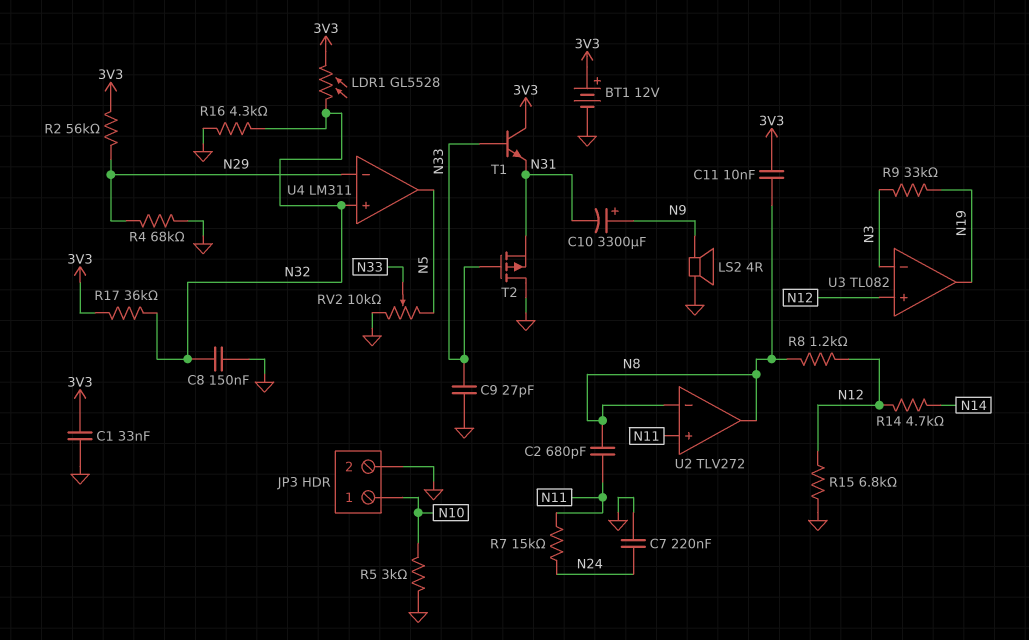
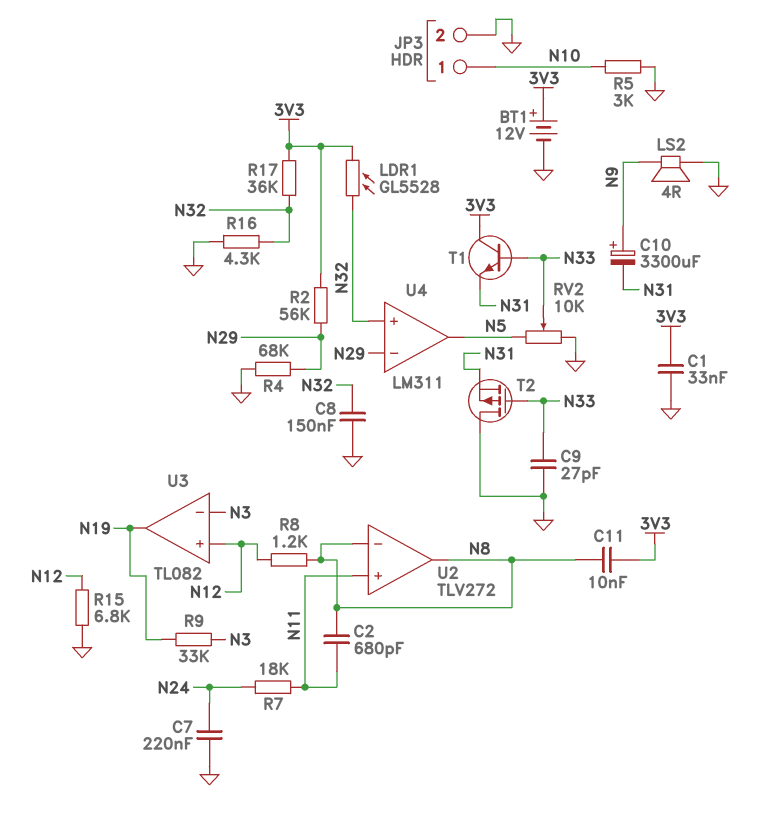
R7: 15k (N11, N24) -> 18k (N11, N24)
R14: 4.7k (N12, N14) -> none

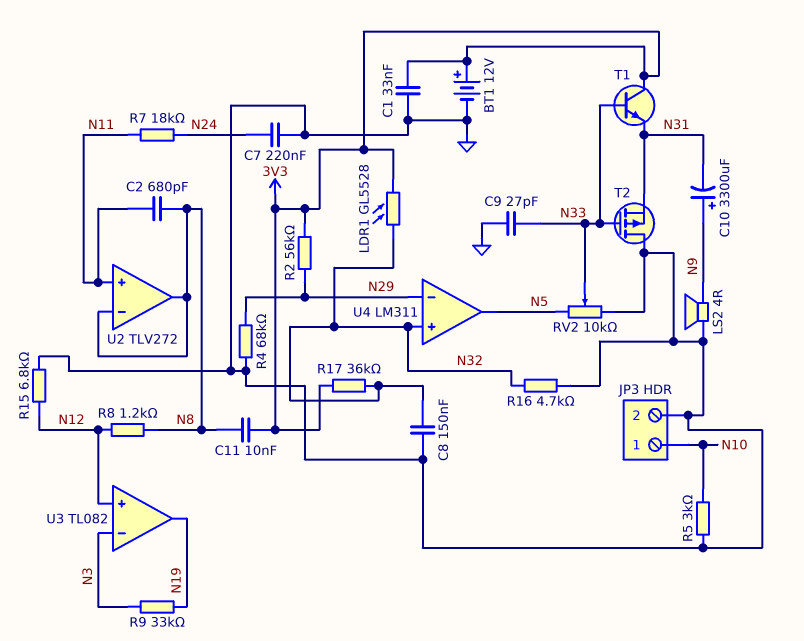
R16: 4.3k (GND, N32) -> 4.7k (GND, N32)

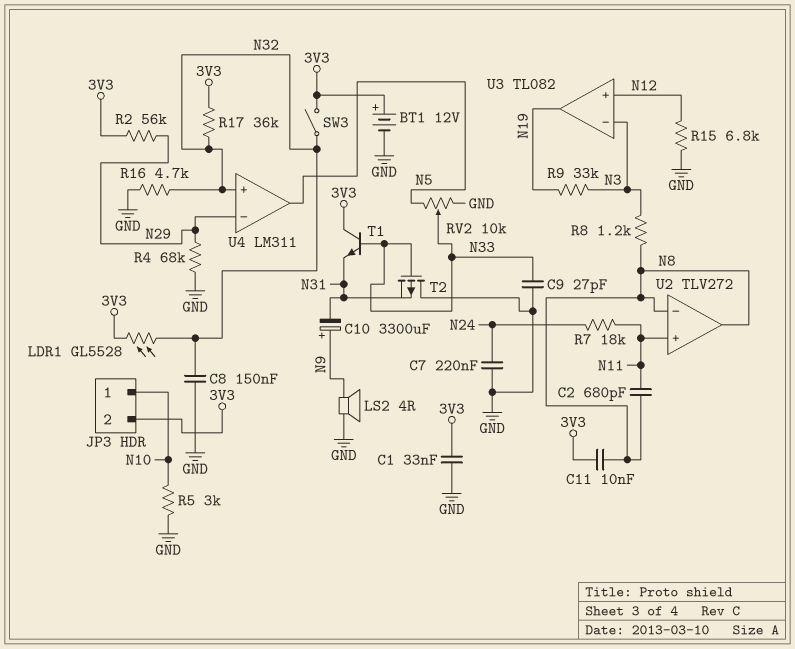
JP3 pin 2: GND -> 3V3
R8: 1.2k (N8, N12) -> 1.2k (N3, N8)
SW3: none -> switch (3V3, N32)

